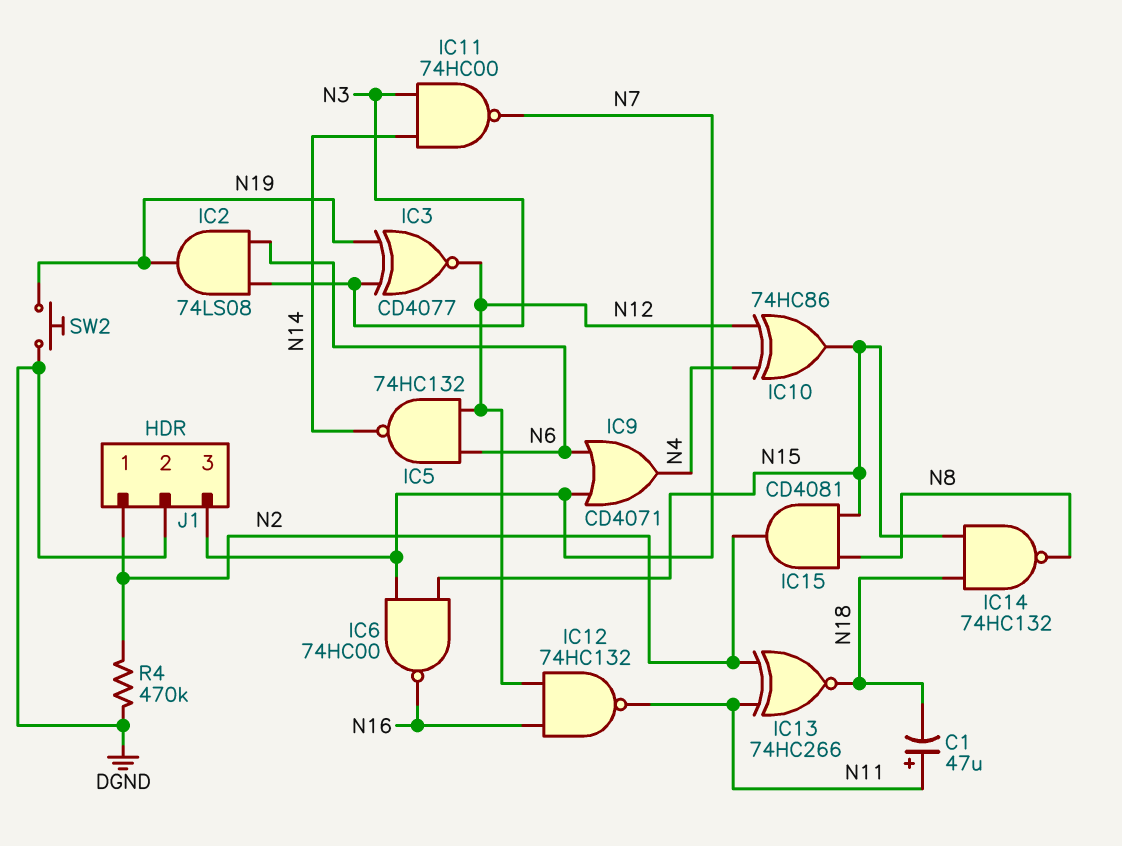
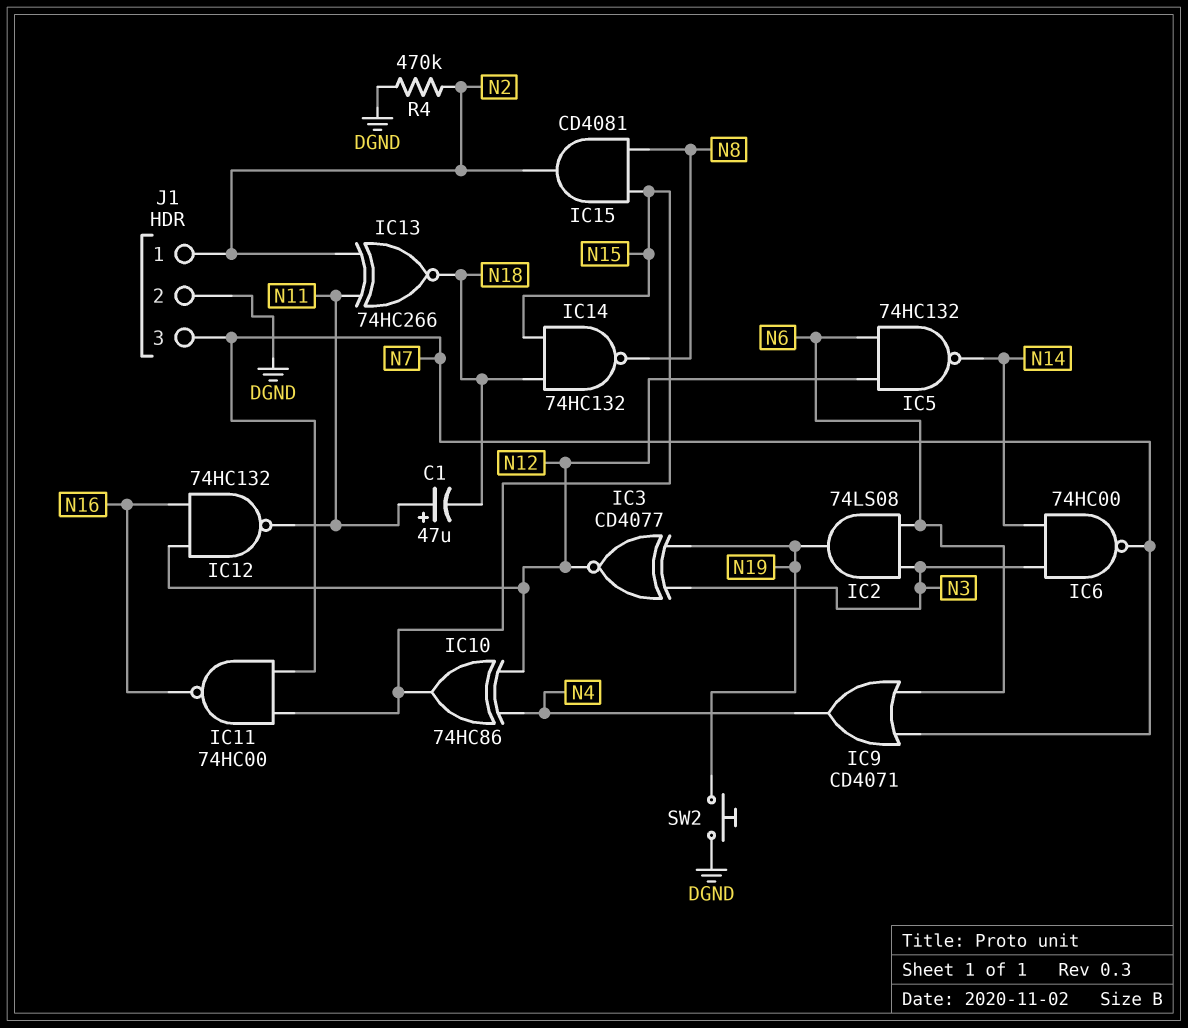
IC6: NAND 74HC00 (in N7, in N15, out N16) -> NAND 74HC00 (in N3, in N14, out N7)
IC11: NAND 74HC00 (in N3, in N14, out N7) -> NAND 74HC00 (in N7, in N15, out N16)

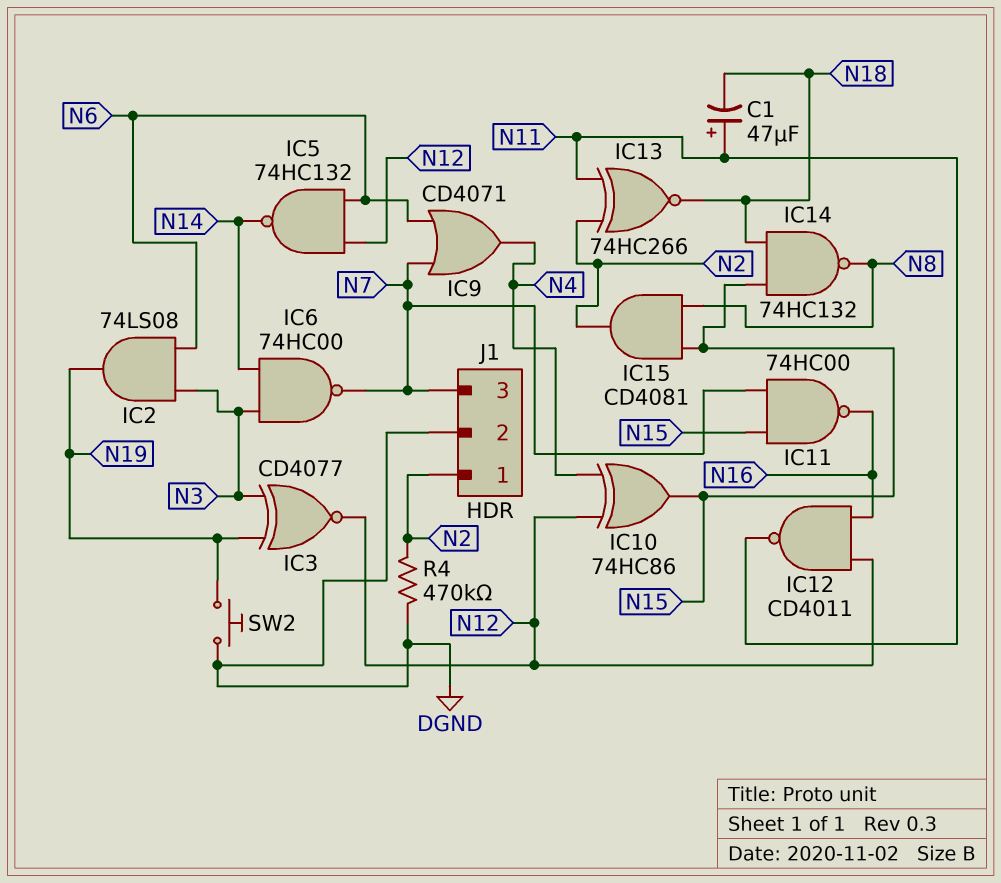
IC12: NAND 74HC132 (in N12, in N16, out N11) -> NAND CD4011 (in N12, in N16, out N11)

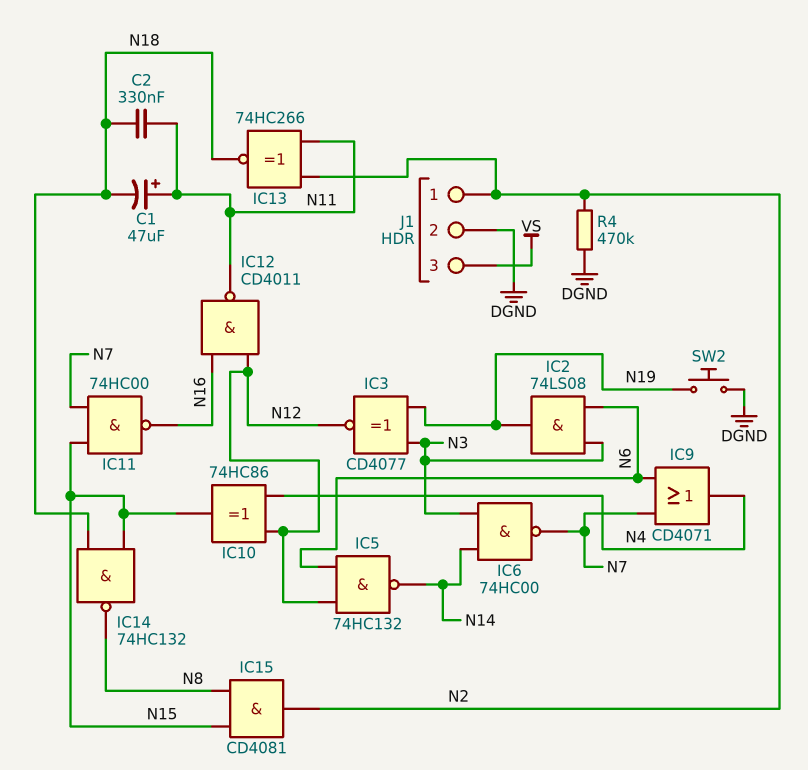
C2: none -> 330nF (N11, N18)
J1 pin 3: N7 -> VS

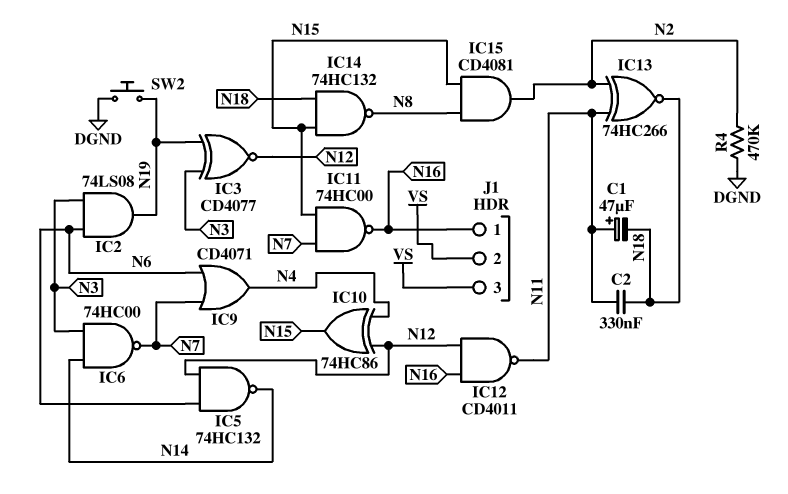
J1 pin 1: N2 -> N16
J1 pin 2: DGND -> VS

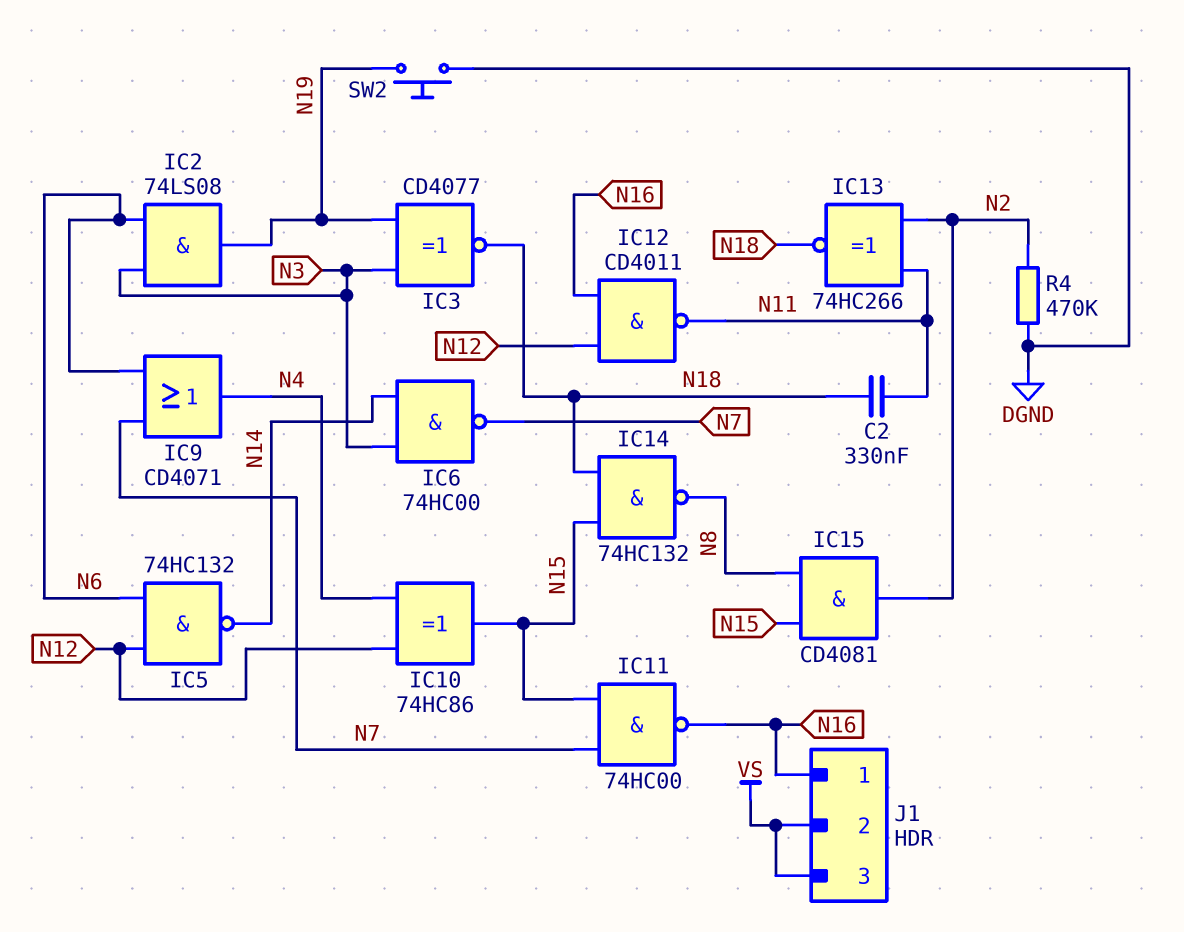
C1: 47uF (plus N11, minus N18) -> none
IC3: XNOR CD4077 (in N3, in N19, out N12) -> XNOR CD4077 (in N3, in N19, out N18)

